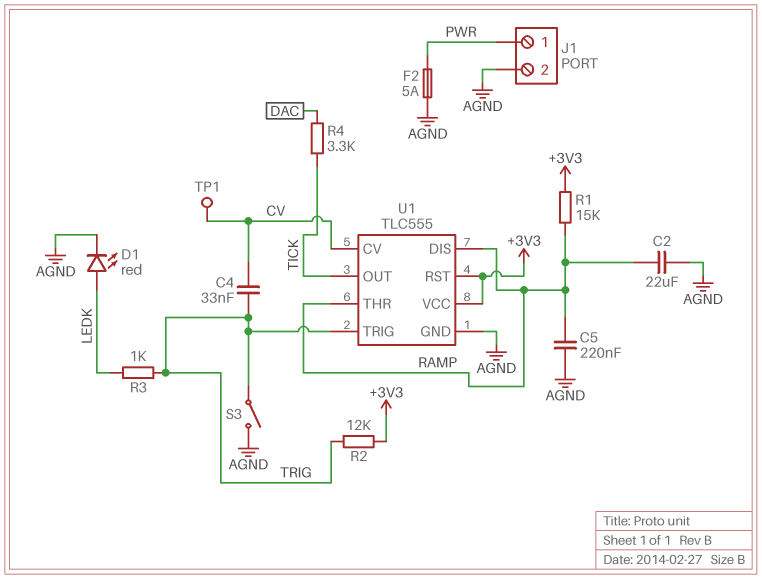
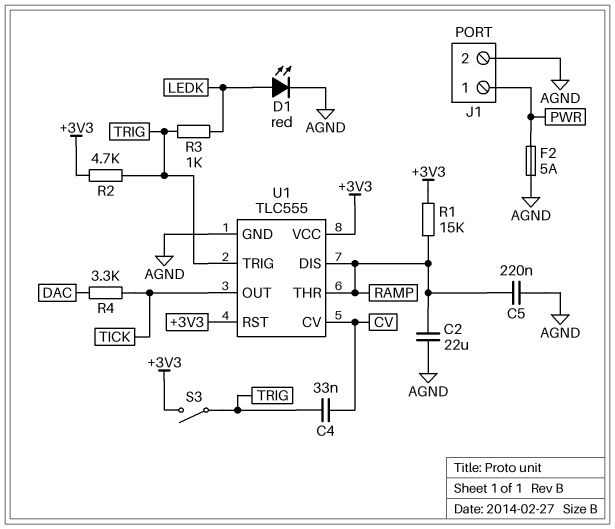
R2: 12k (+3V3, TRIG) -> 4.7k (+3V3, TRIG)
S3: switch (AGND, TRIG) -> switch (+3V3, TRIG)
TP1: test point (CV) -> none

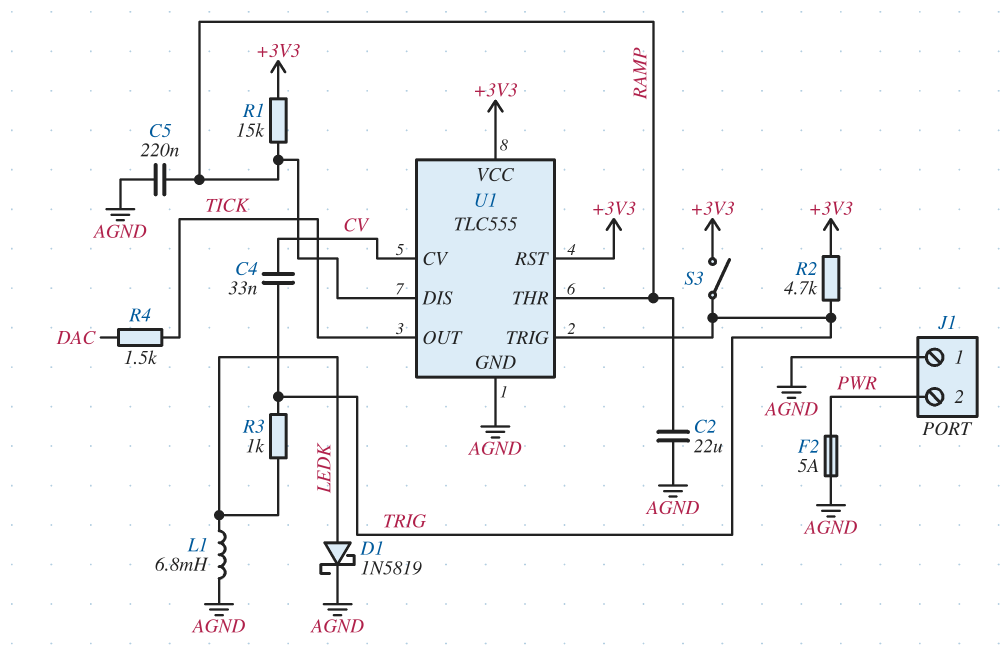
D1: LED red (A LEDK, K AGND) -> schottky 1N5819 (A LEDK, K AGND)
J1 pin 1: PWR -> AGND
J1 pin 2: AGND -> PWR
L1: none -> 6.8mH (AGND, LEDK)
R4: 3.3k (DAC, TICK) -> 1.5k (DAC, TICK)

